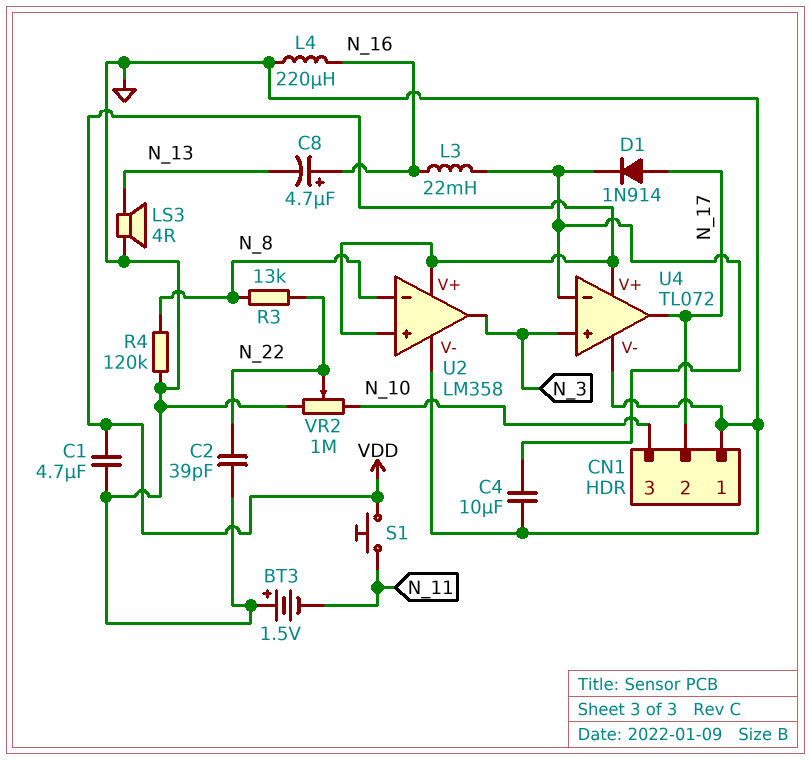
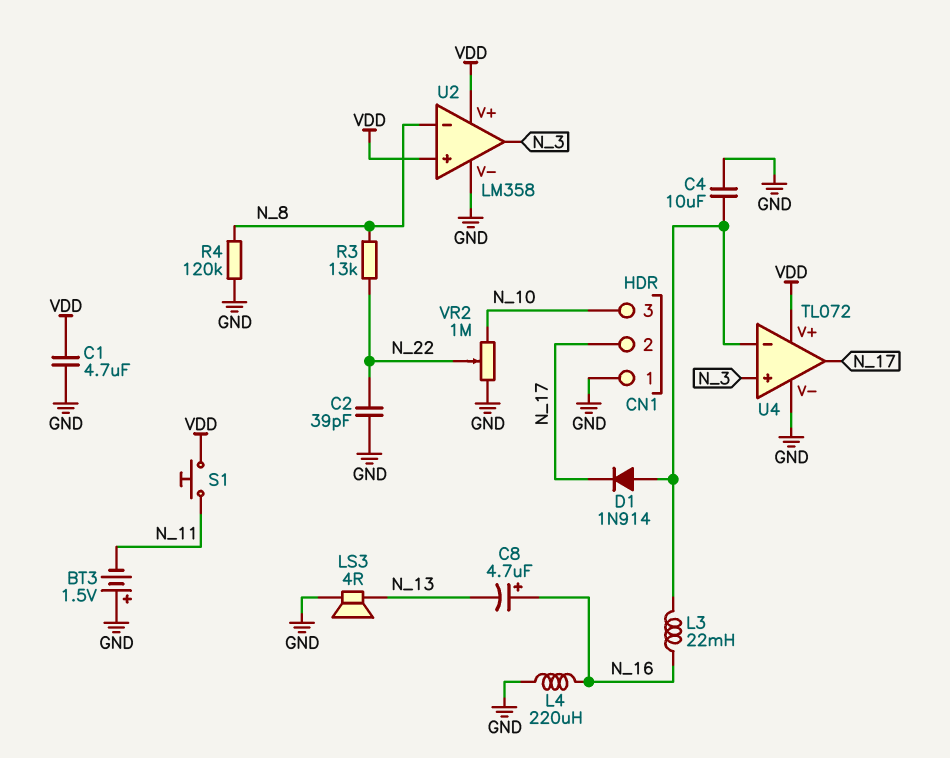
D1: diode 1N914 (A N_17, K U4/in-) -> diode 1N914 (A U4/in-, K N_17)

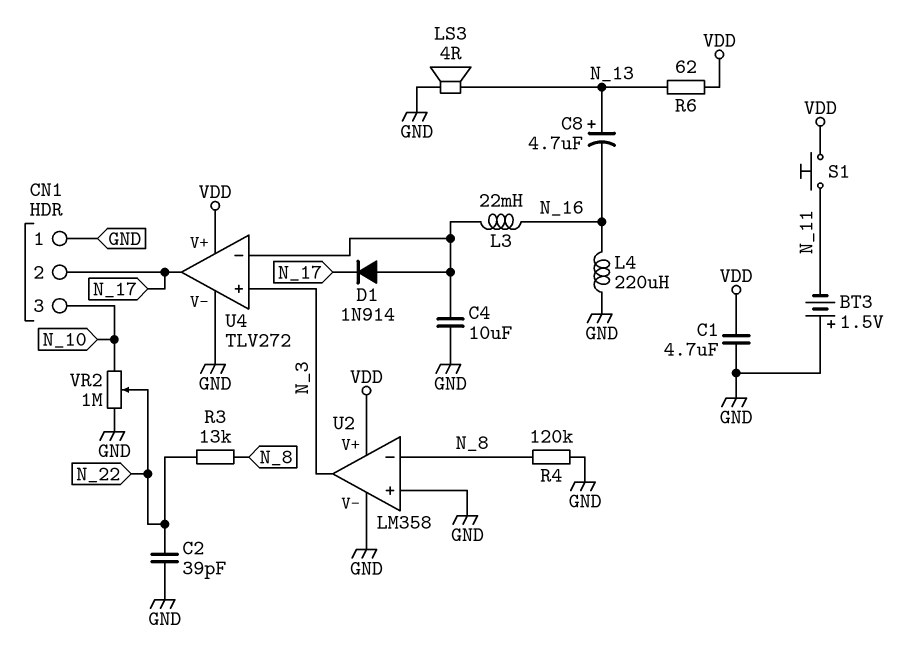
C8: 4.7uF (plus N_16, minus N_13) -> 4.7uF (plus N_13, minus N_16)
R6: none -> 62 (N_13, VDD)
U2 pin in+: VDD -> GND
U4: TL072 -> TLV272

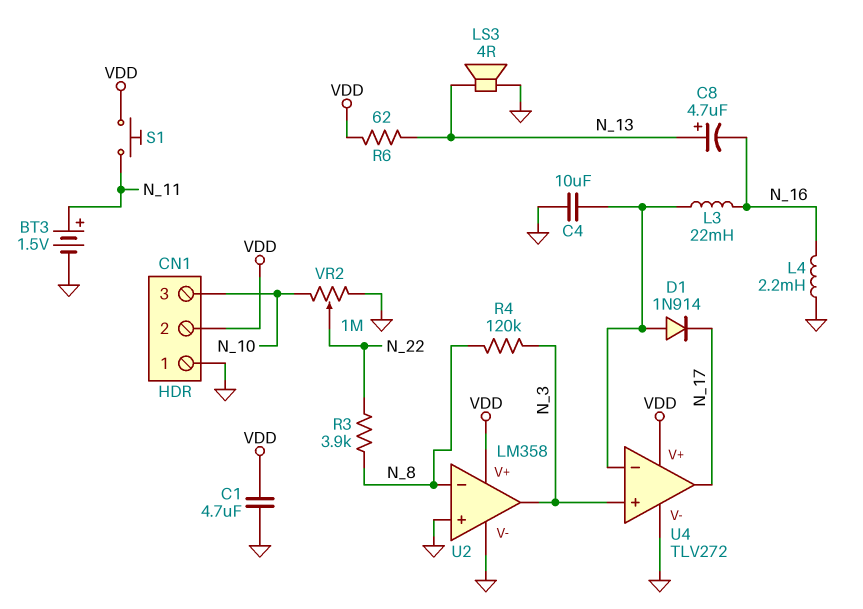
BT3: 1.5V (plus GND, minus N_11) -> 1.5V (plus N_11, minus GND)
C2: 39pF (GND, N_22) -> none
CN1 pin 2: N_17 -> VDD
L4: 220uH (GND, N_16) -> 2.2mH (GND, N_16)
R3: 13k (N_8, N_22) -> 3.9k (N_8, N_22)
R4: 120k (GND, N_8) -> 120k (N_3, N_8)

